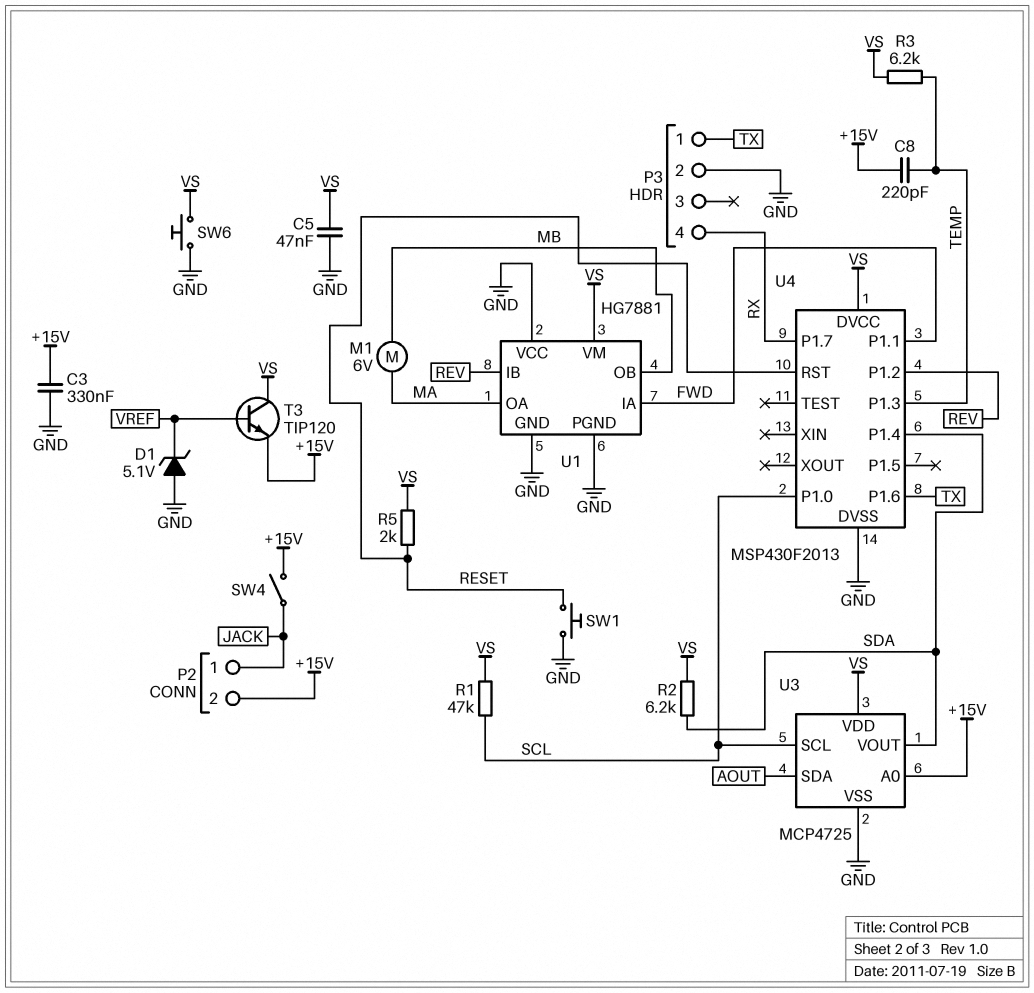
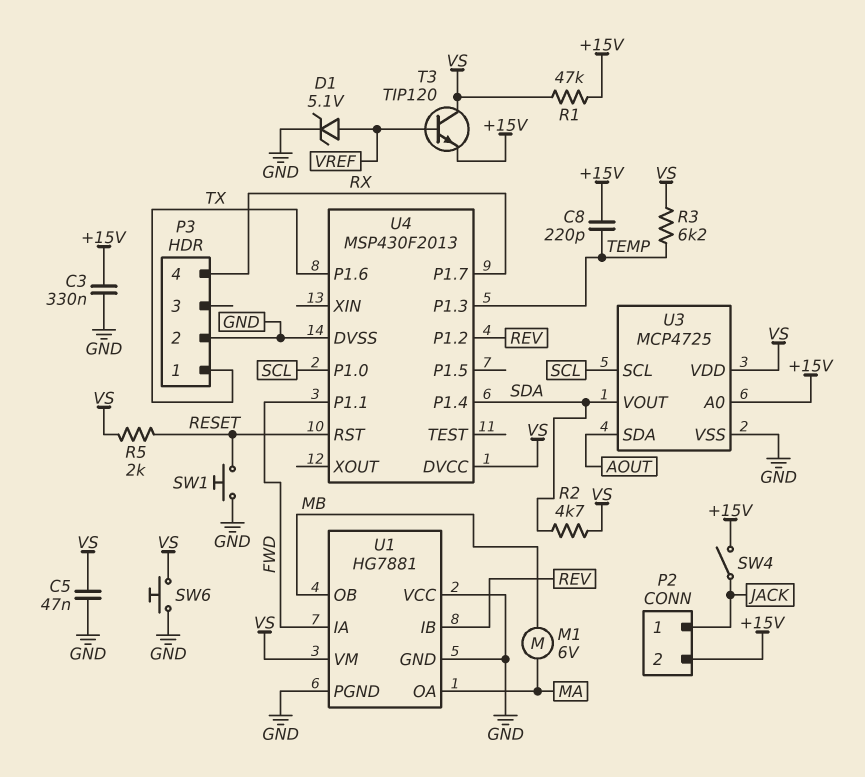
D1: zener 5.1V (A GND, K VREF) -> zener 5.1V (A VREF, K GND)
R1: 47k (SCL, VS) -> 47k (+15V, VS)
R2: 6.2k (SDA, VS) -> 4.7k (SDA, VS)

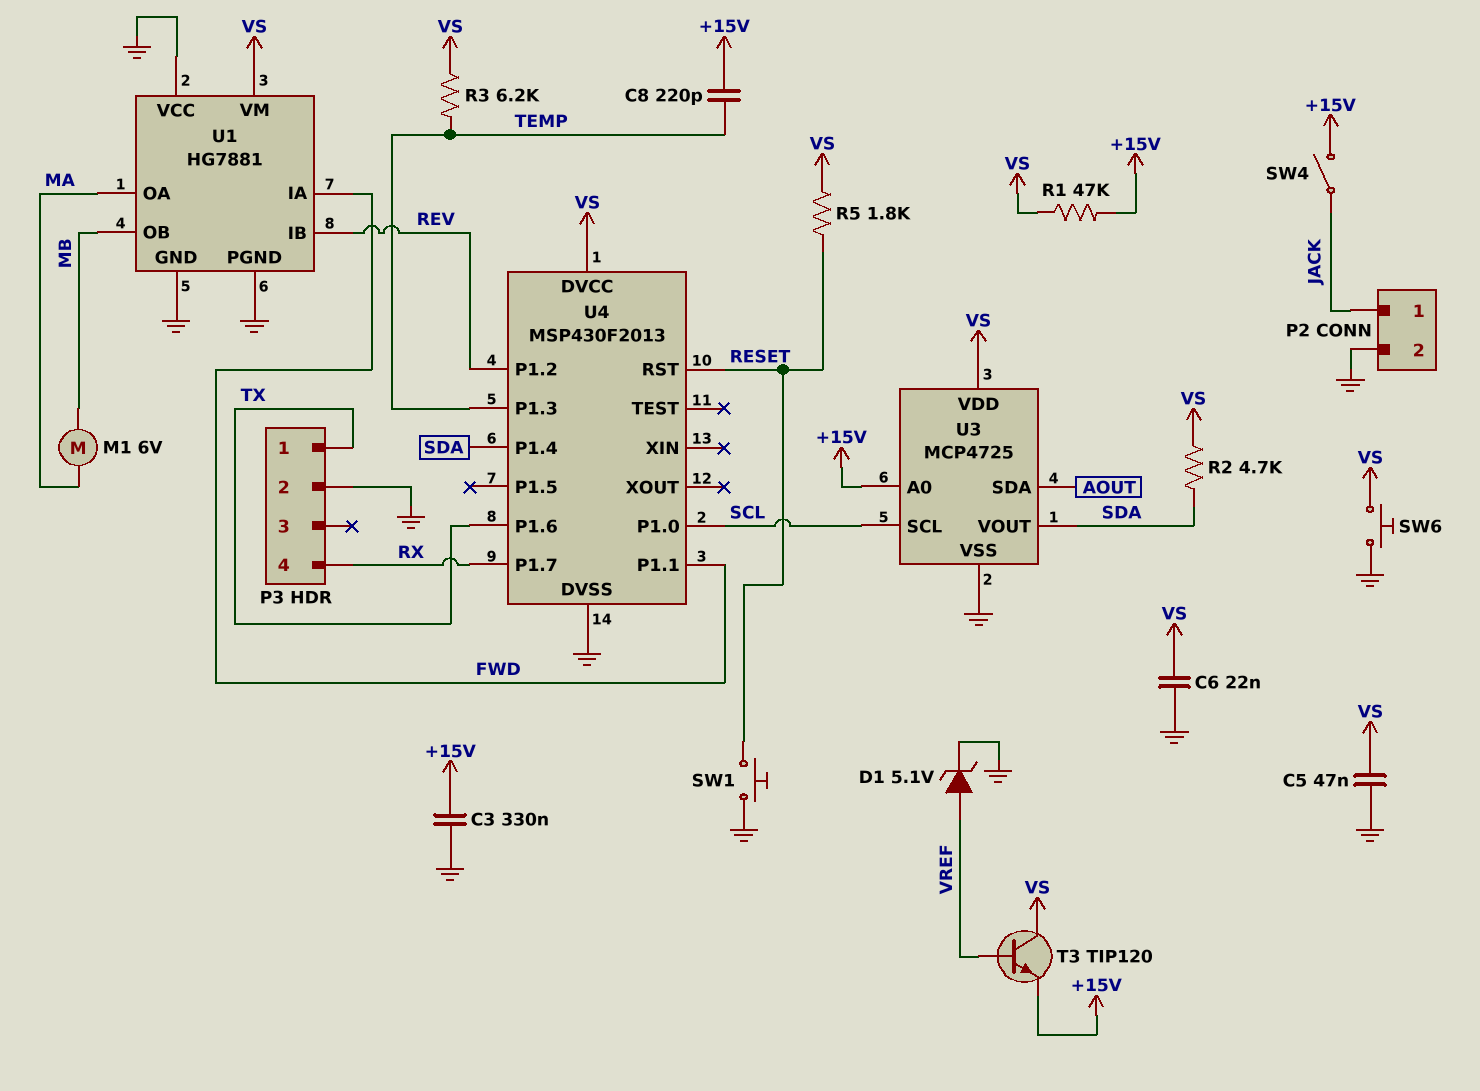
C6: none -> 22nF (GND, VS)
P2 pin 2: +15V -> GND
R5: 2k (RESET, VS) -> 1.8k (RESET, VS)

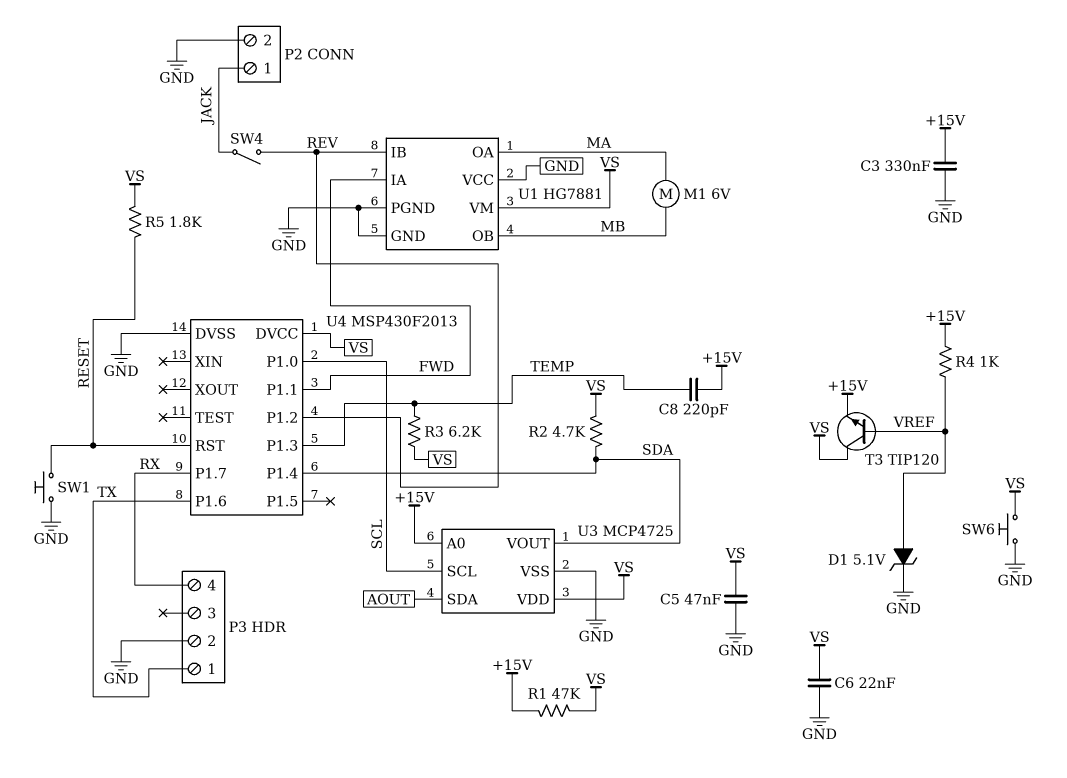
R4: none -> 1k (+15V, VREF)
SW4: switch (+15V, JACK) -> switch (JACK, REV)

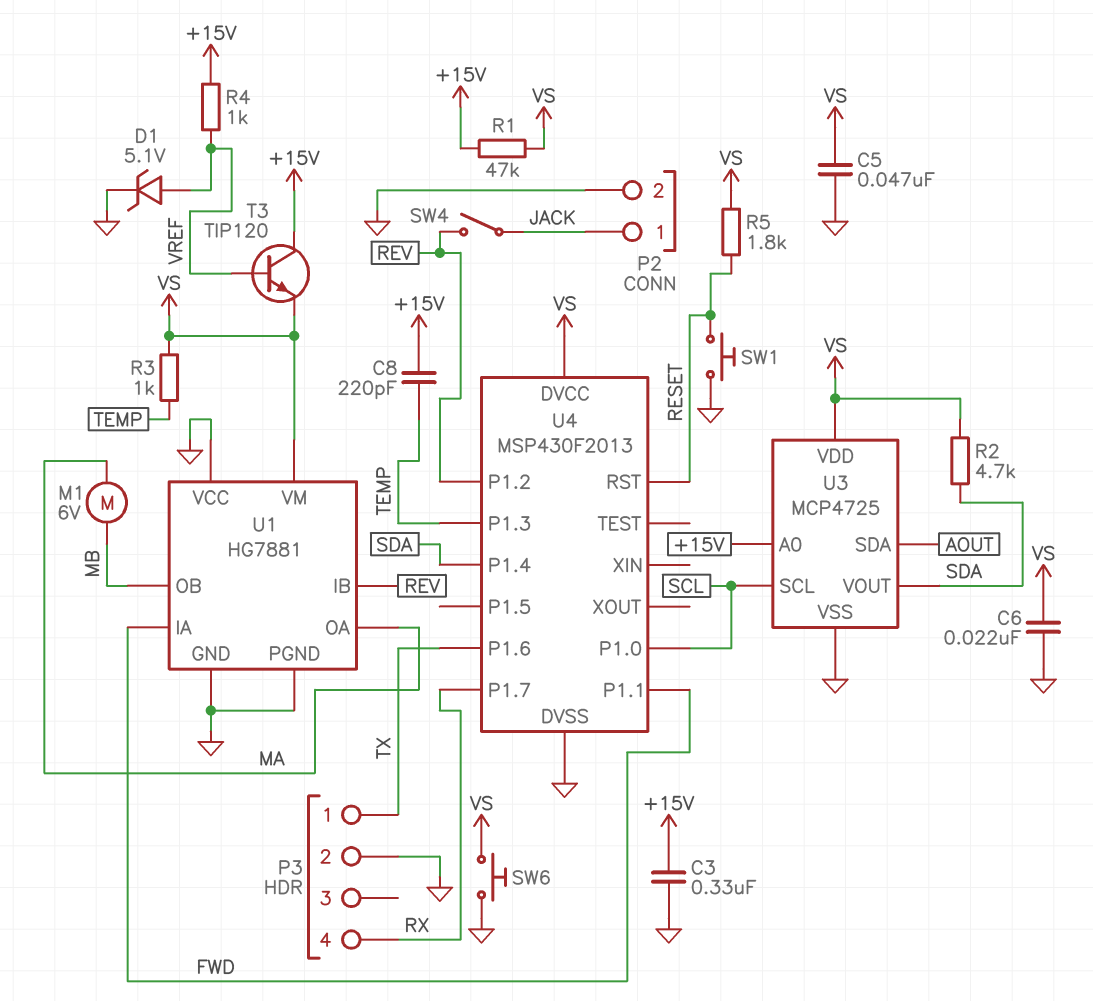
R3: 6.2k (TEMP, VS) -> 1k (TEMP, VS)
T3: NPN TIP120 (B VREF, C VS, E +15V) -> NPN TIP120 (B VREF, C +15V, E VS)

